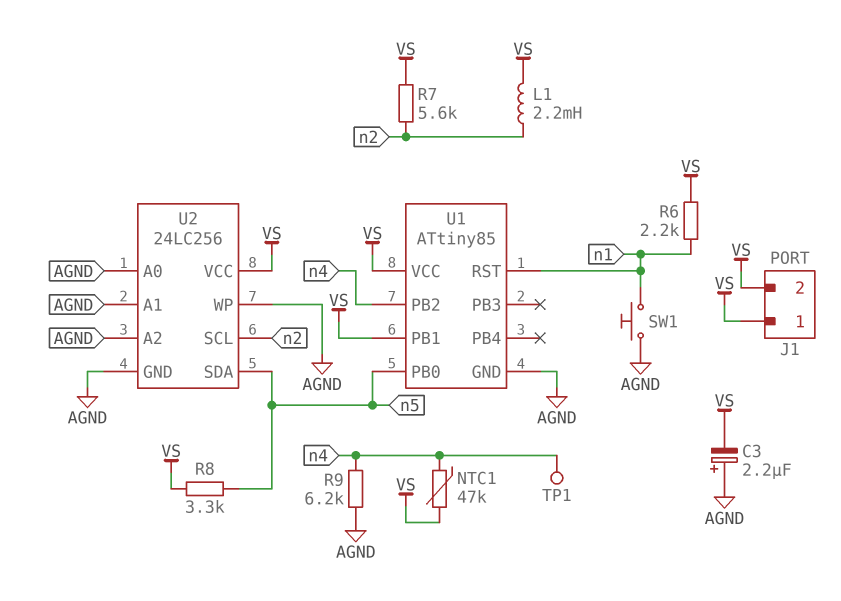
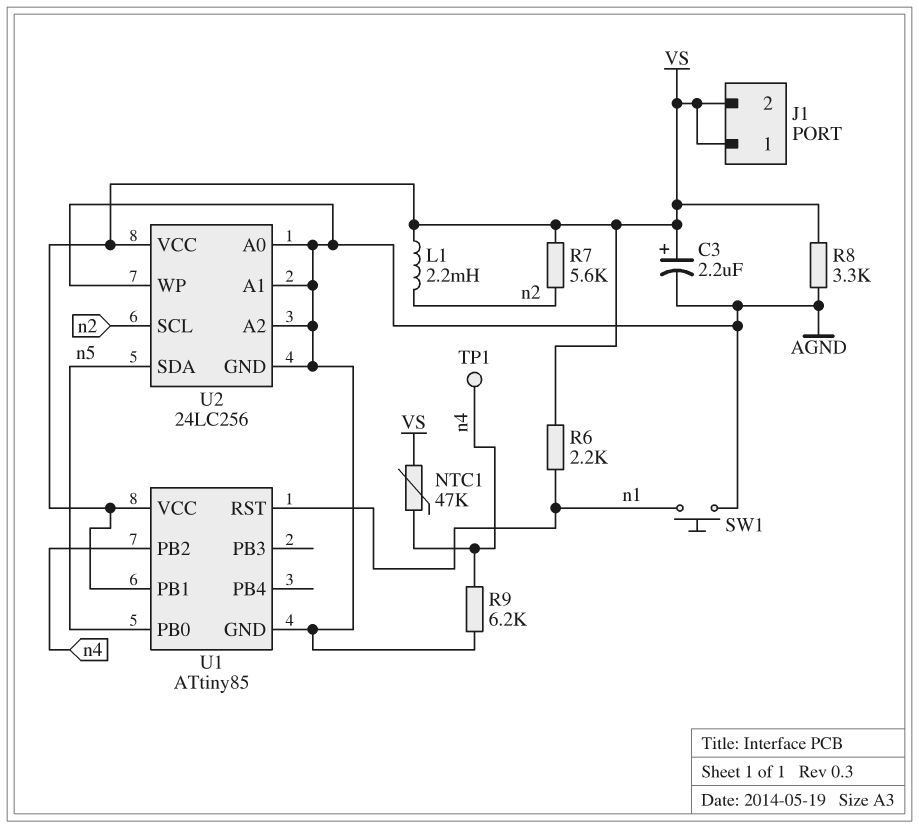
C3: 2.2uF (plus AGND, minus VS) -> 2.2uF (plus VS, minus AGND)
R8: 3.3k (VS, n5) -> 3.3k (AGND, VS)

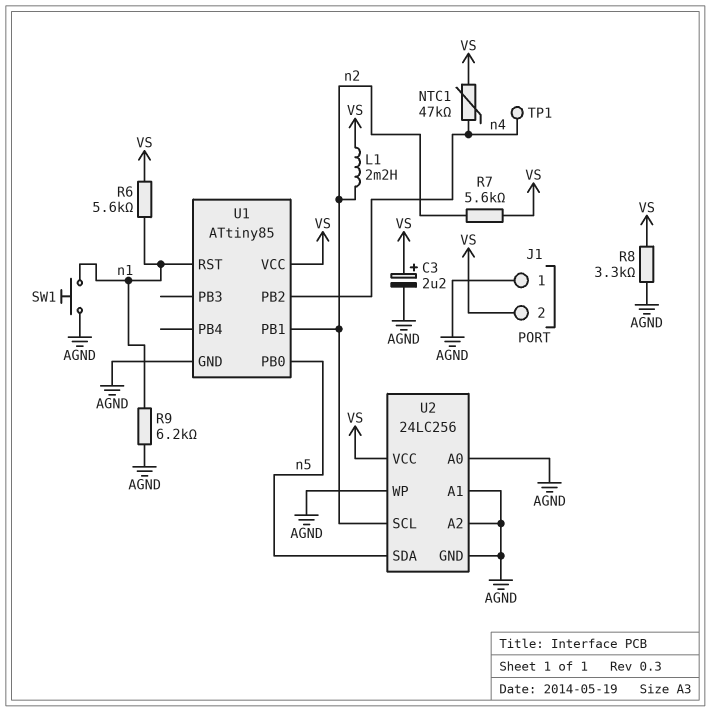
J1 pin 1: VS -> AGND
R6: 2.2k (VS, n1) -> 5.6k (VS, n1)
R9: 6.2k (AGND, n4) -> 6.2k (AGND, n1)
U1 pin PB1: VS -> n2

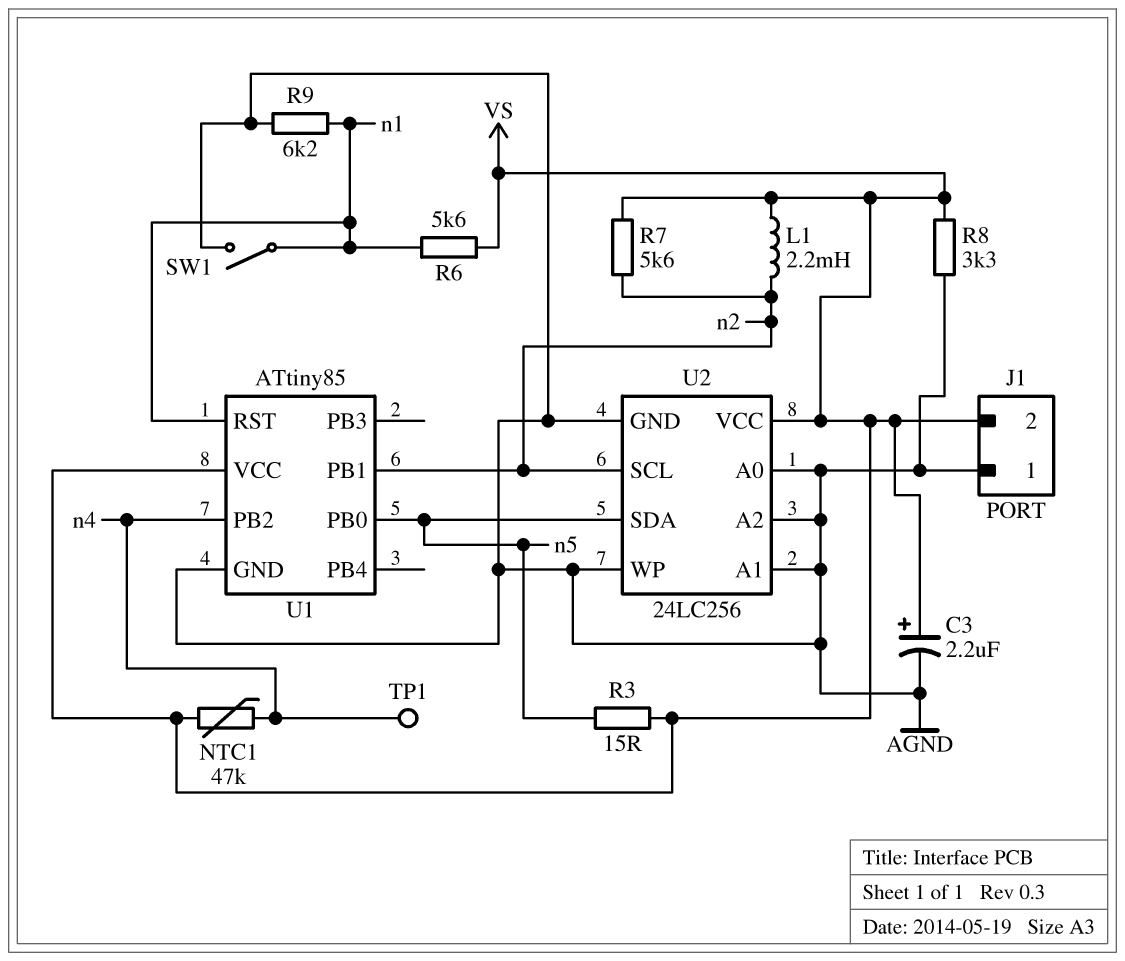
R3: none -> 15 (VS, n5)
SW1: button (AGND, n1) -> switch (AGND, n1)

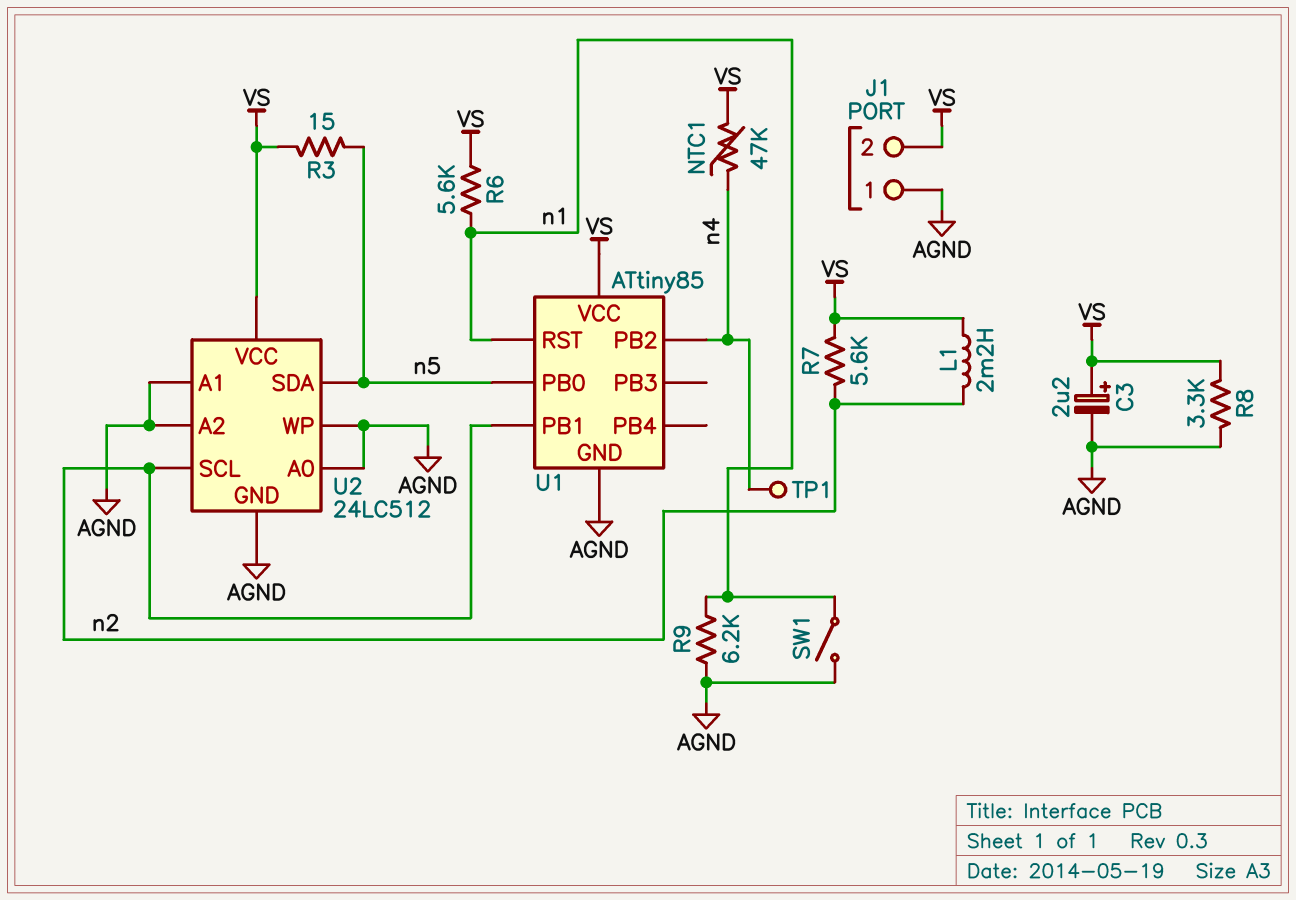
U2: 24LC256 -> 24LC512

